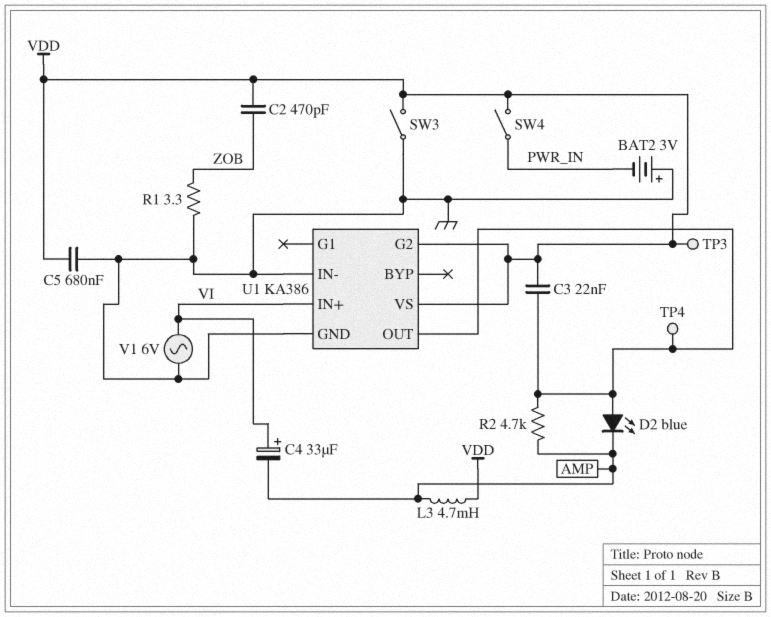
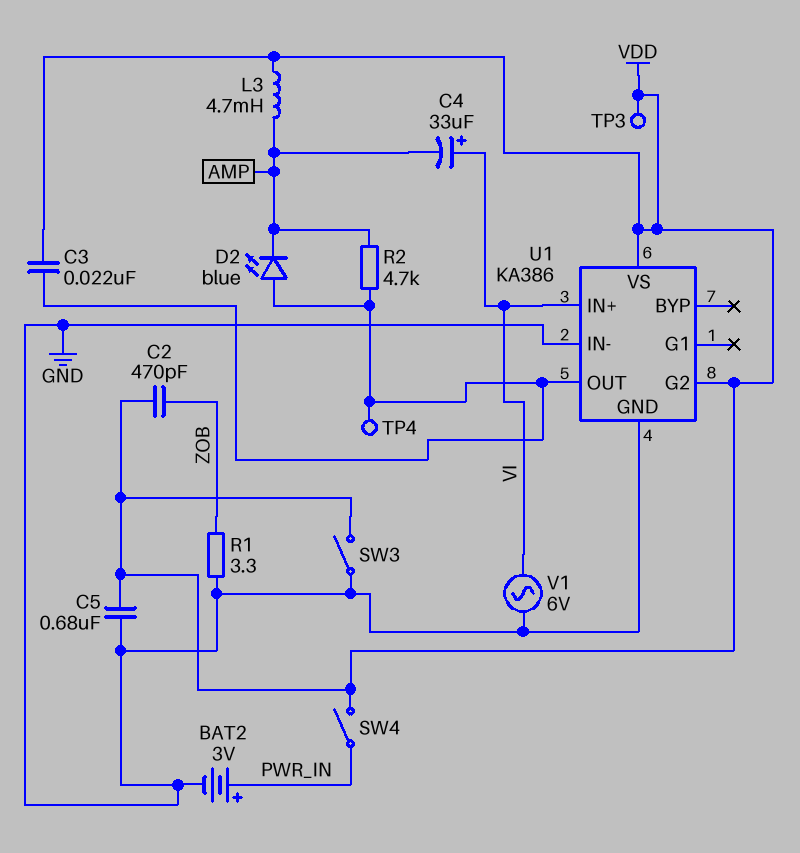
BAT2: 3V (plus GND, minus PWR_IN) -> 3V (plus PWR_IN, minus GND)

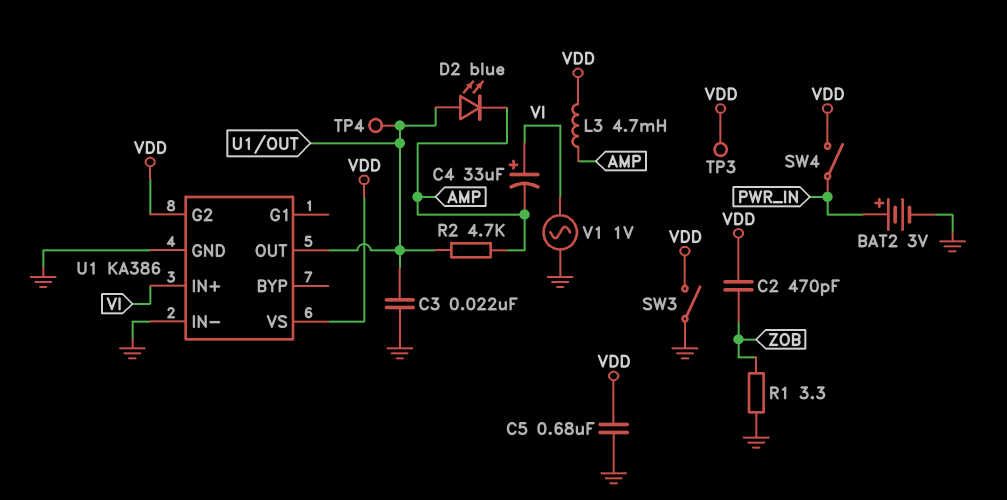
C3: 22nF (U1/OUT, VDD) -> 22nF (GND, U1/OUT)
V1: AC 6V (GND, VI) -> AC 1V (GND, VI)

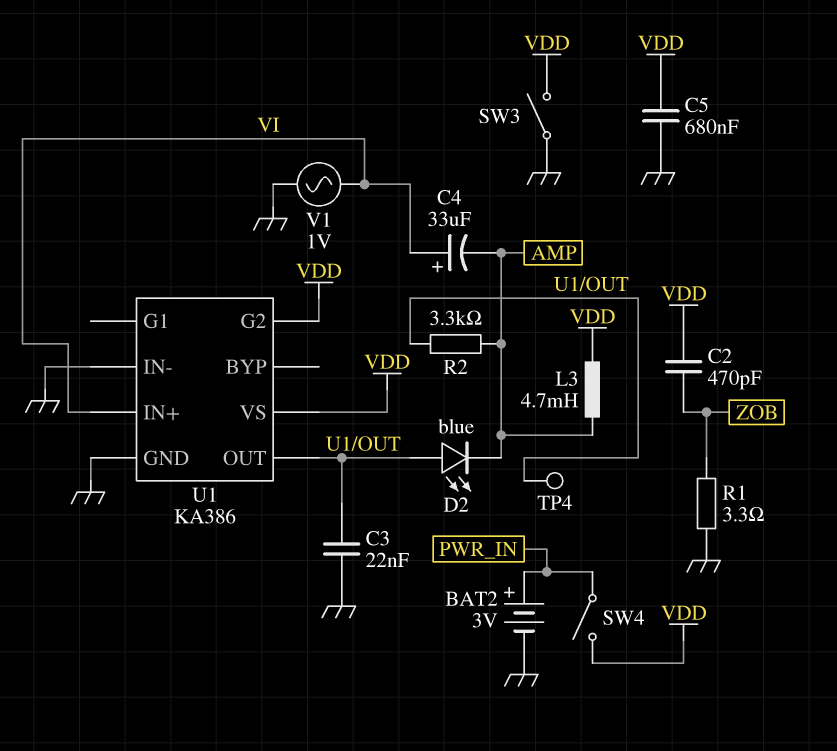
R2: 4.7k (AMP, U1/OUT) -> 3.3k (AMP, U1/OUT)
TP3: test point (VDD) -> none

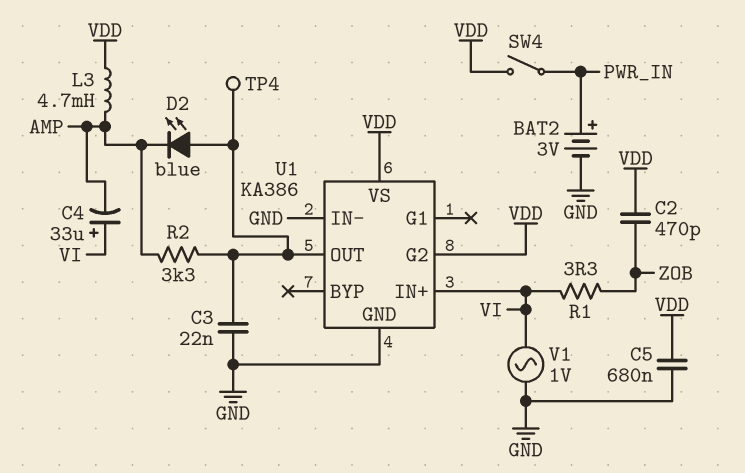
R1: 3.3 (GND, ZOB) -> 3.3 (VI, ZOB)
SW3: switch (GND, VDD) -> none

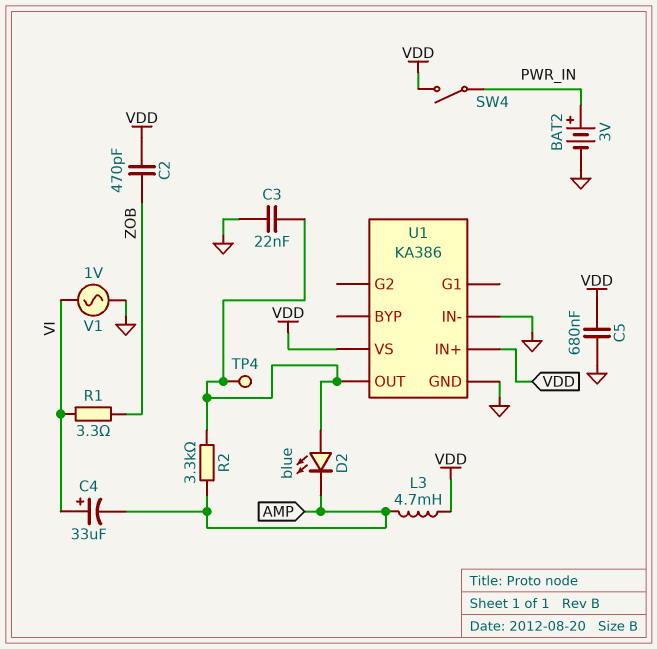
U1 pin G2: VDD -> none
U1 pin IN+: VI -> VDD

